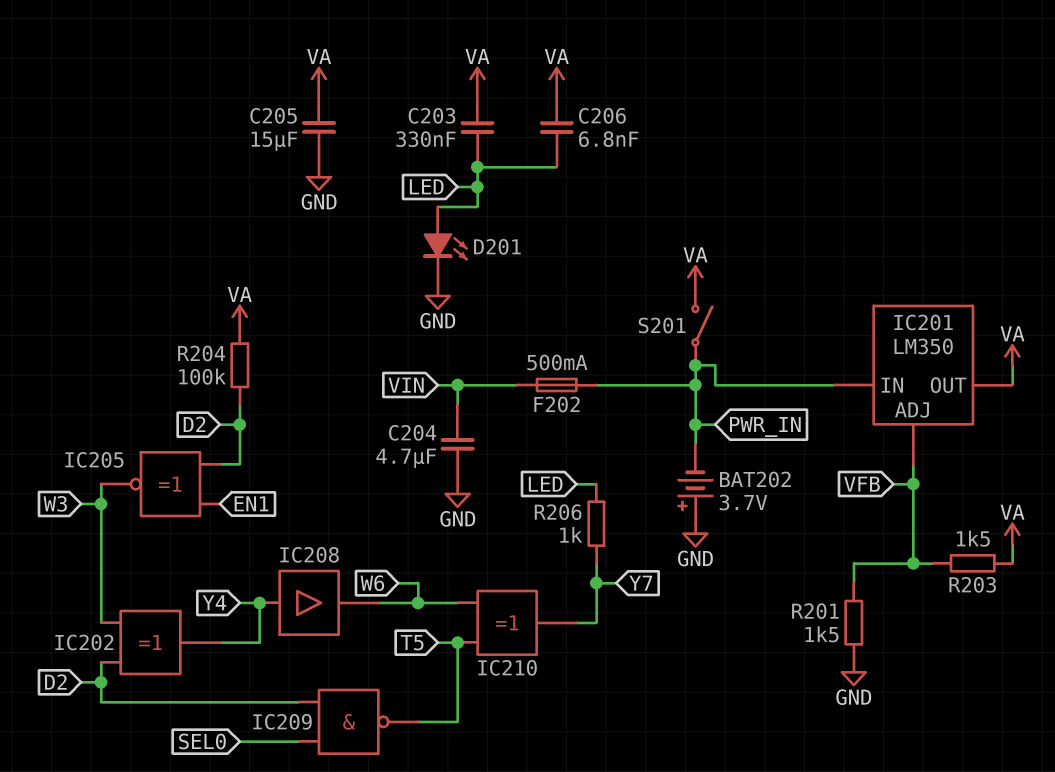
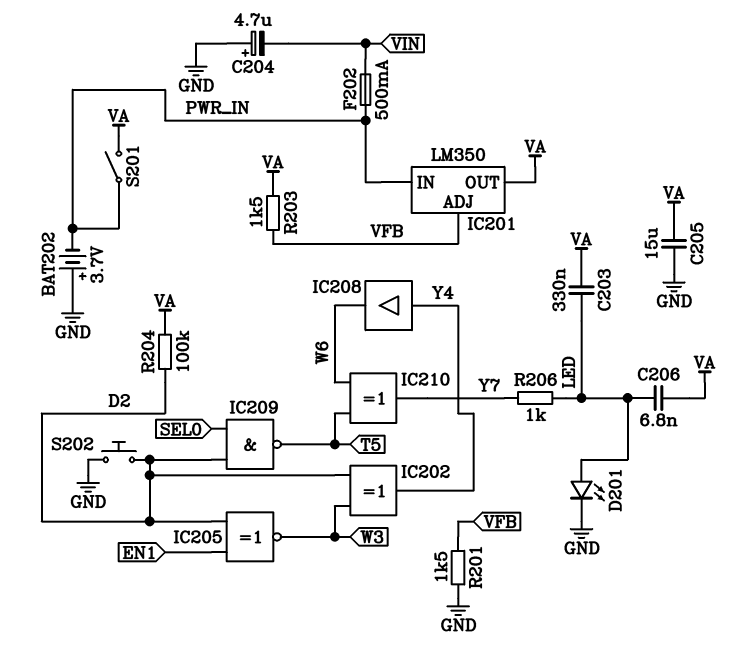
C204: 4.7uF (GND, VIN) -> 4.7uF (plus GND, minus VIN)
S202: none -> button (D2, GND)

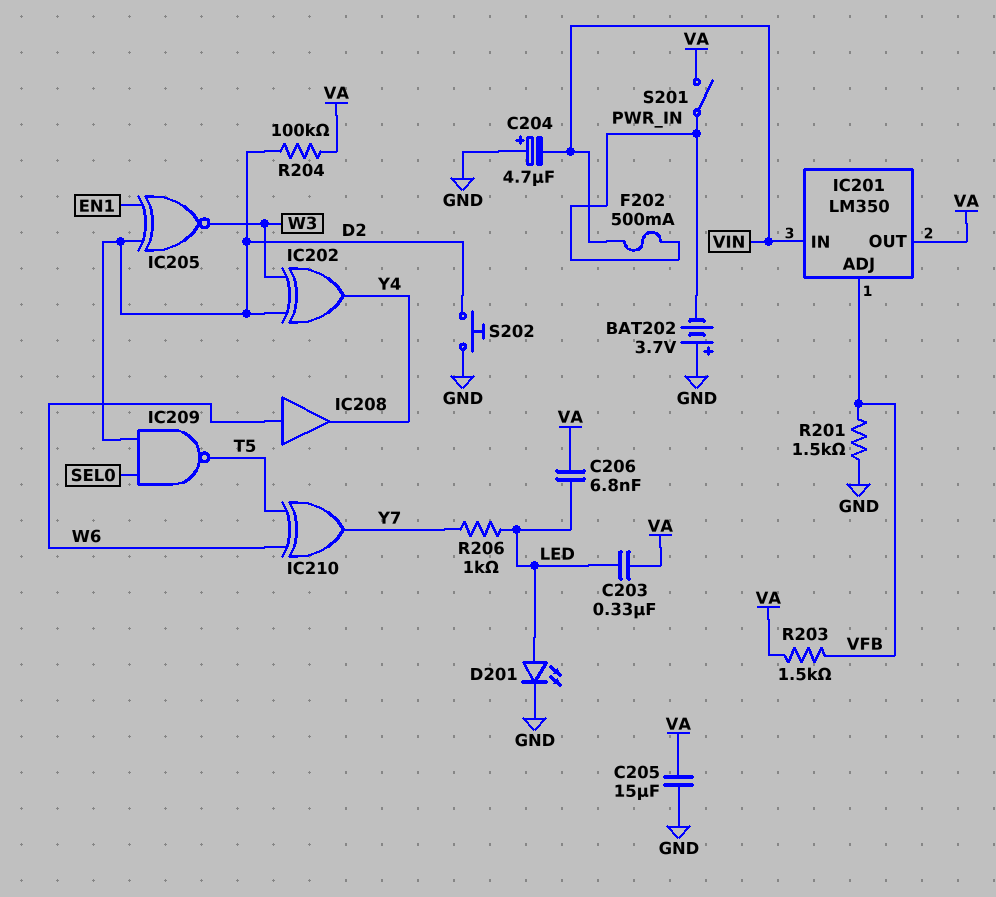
IC201 pin IN: PWR_IN -> VIN
IC208: buffer (in Y4, out W6) -> buffer (in W6, out Y4)

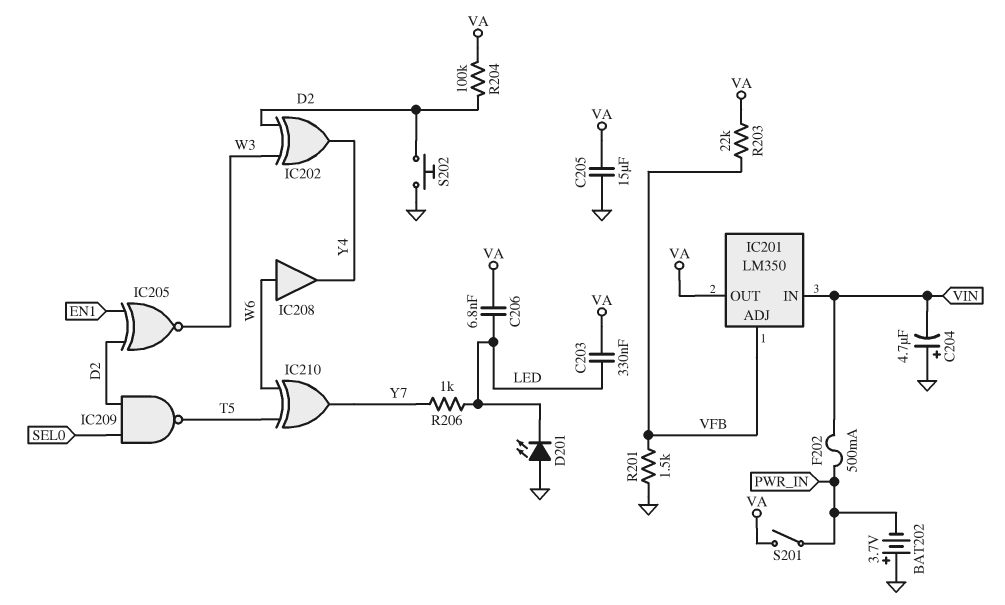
D201: LED (A LED, K GND) -> LED (A GND, K LED)
R203: 1.5k (VA, VFB) -> 22k (VA, VFB)

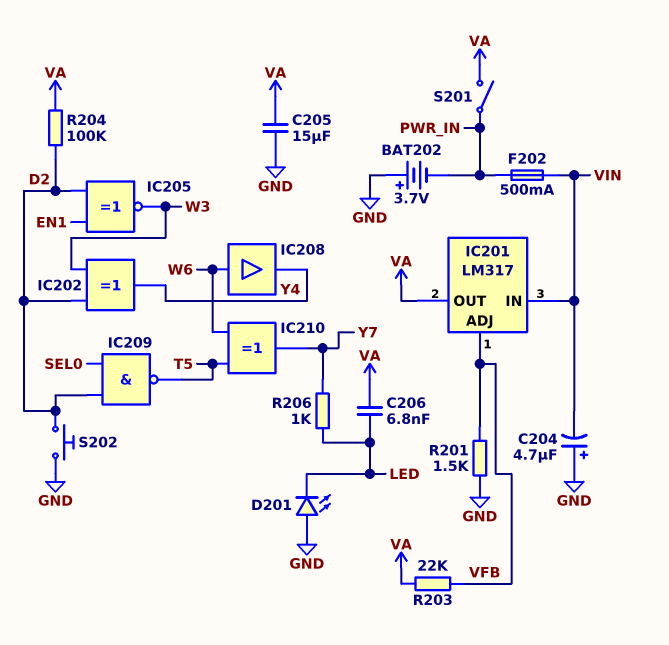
C203: 330nF (LED, VA) -> none
IC201: LM350 -> LM317

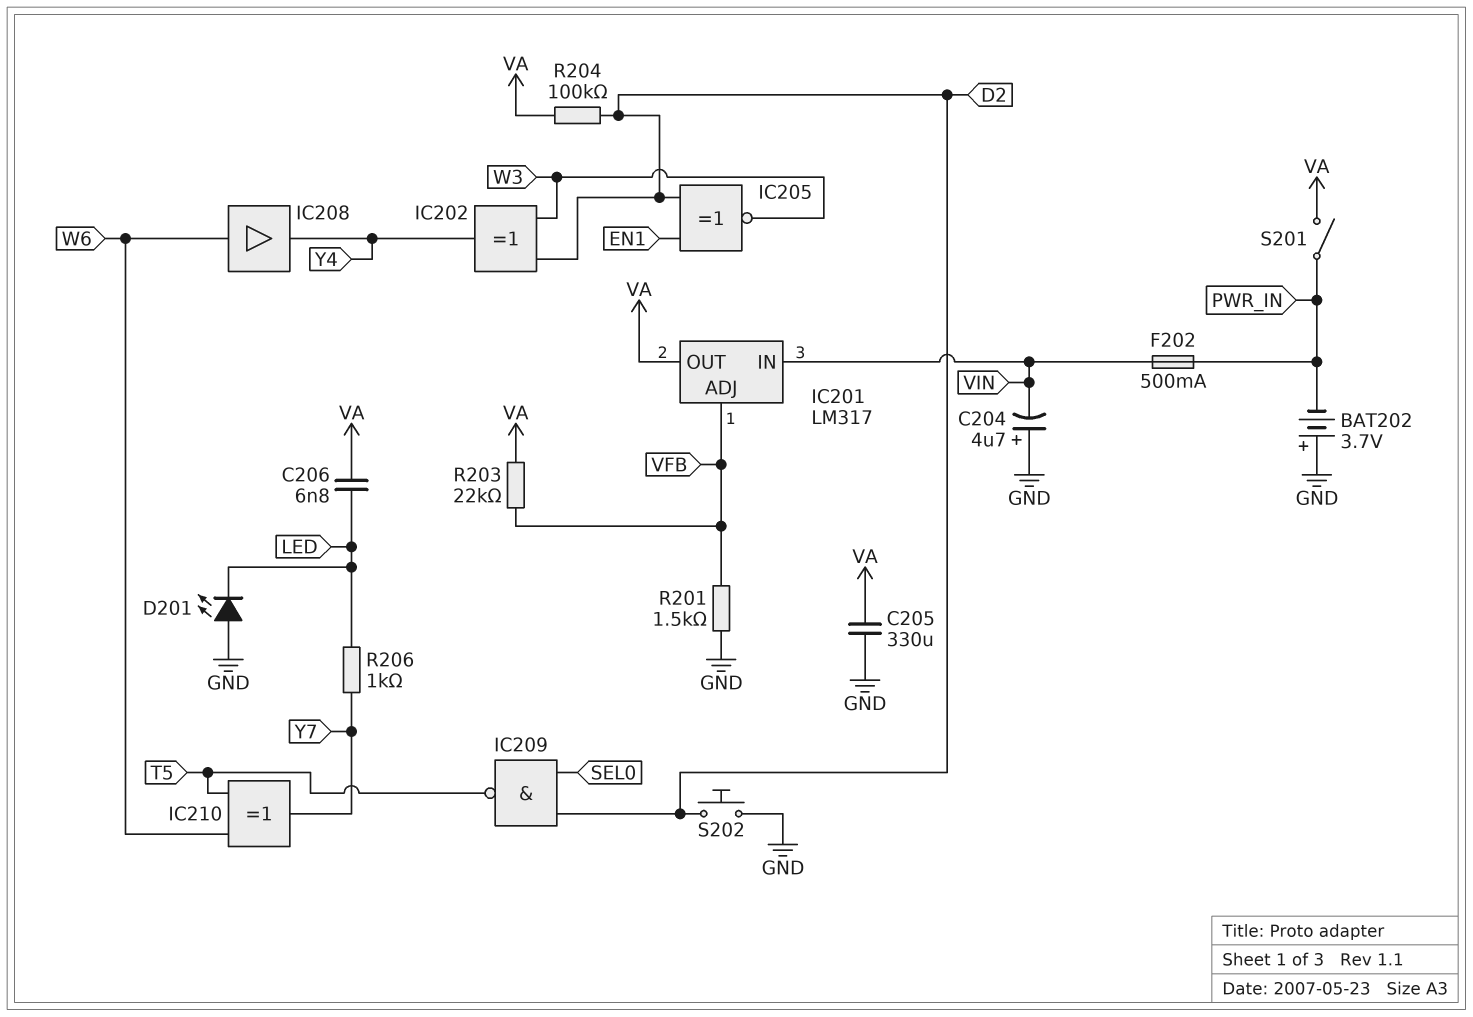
C205: 15uF (GND, VA) -> 330uF (GND, VA)

